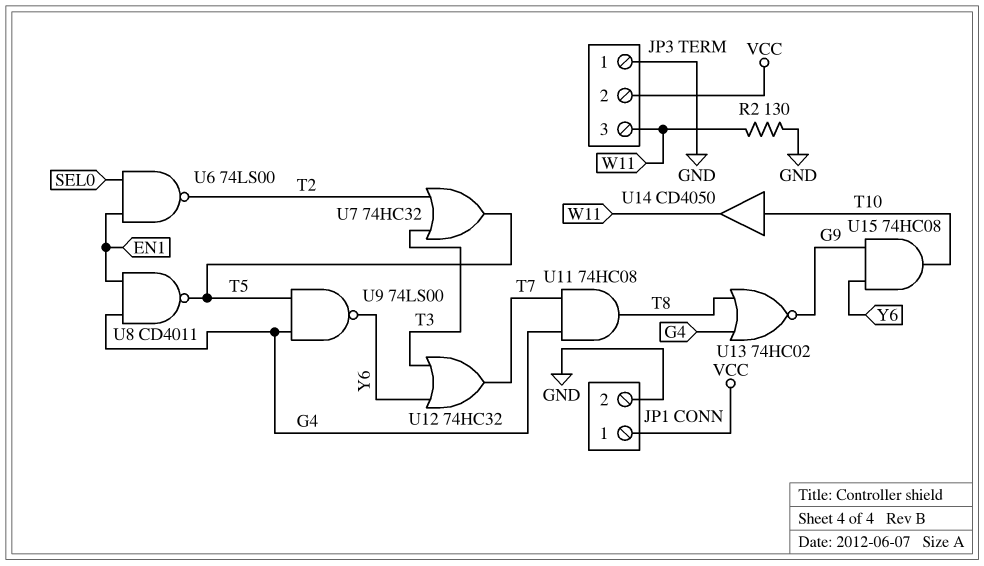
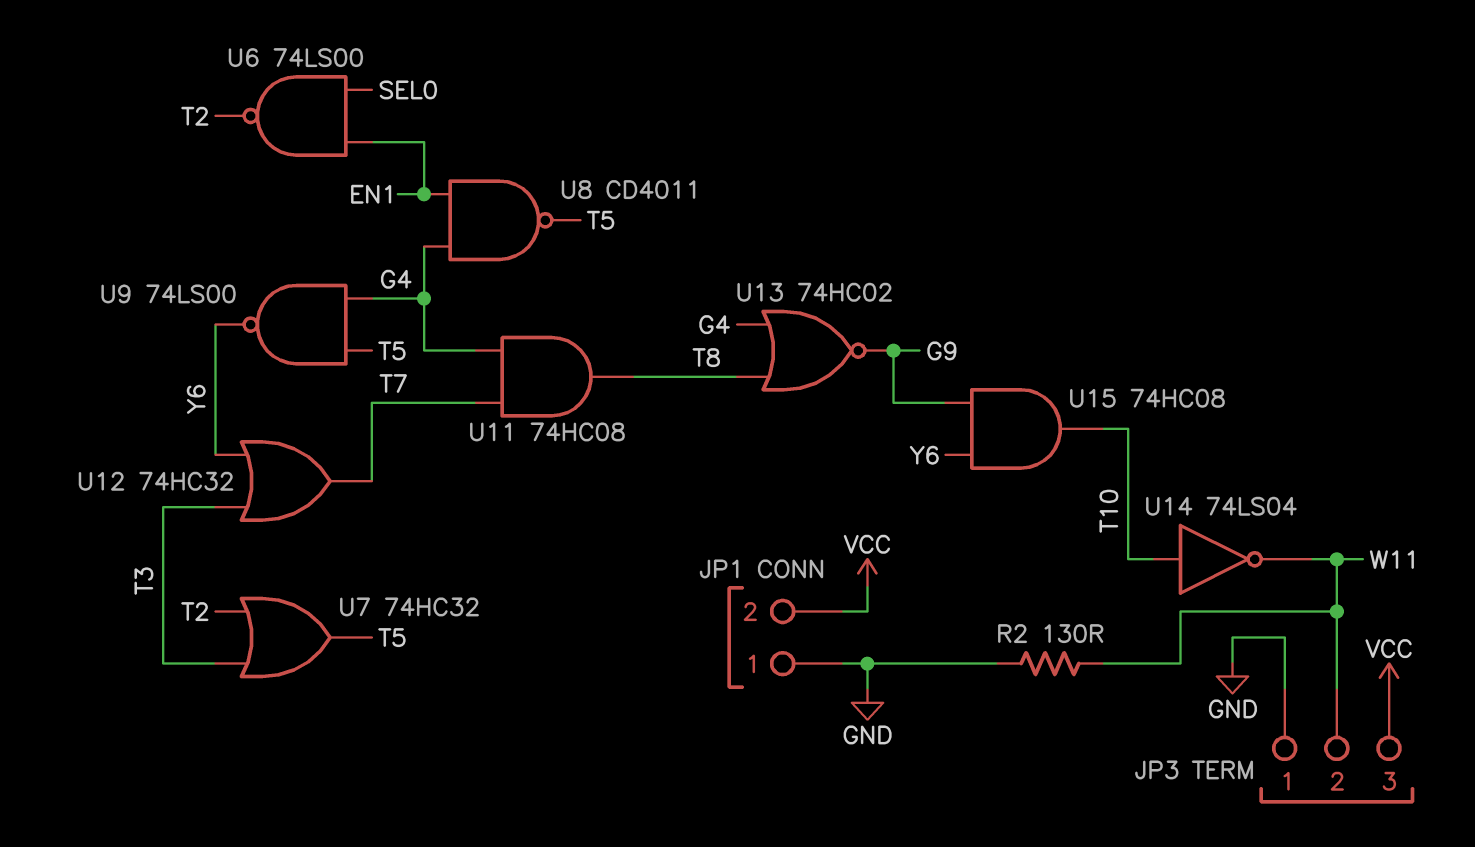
JP1 pin 1: VCC -> GND
JP1 pin 2: GND -> VCC
JP3 pin 2: VCC -> W11
JP3 pin 3: W11 -> VCC
U14: buffer CD4050 (in T10, out W11) -> NOT 74LS04 (in T10, out W11)

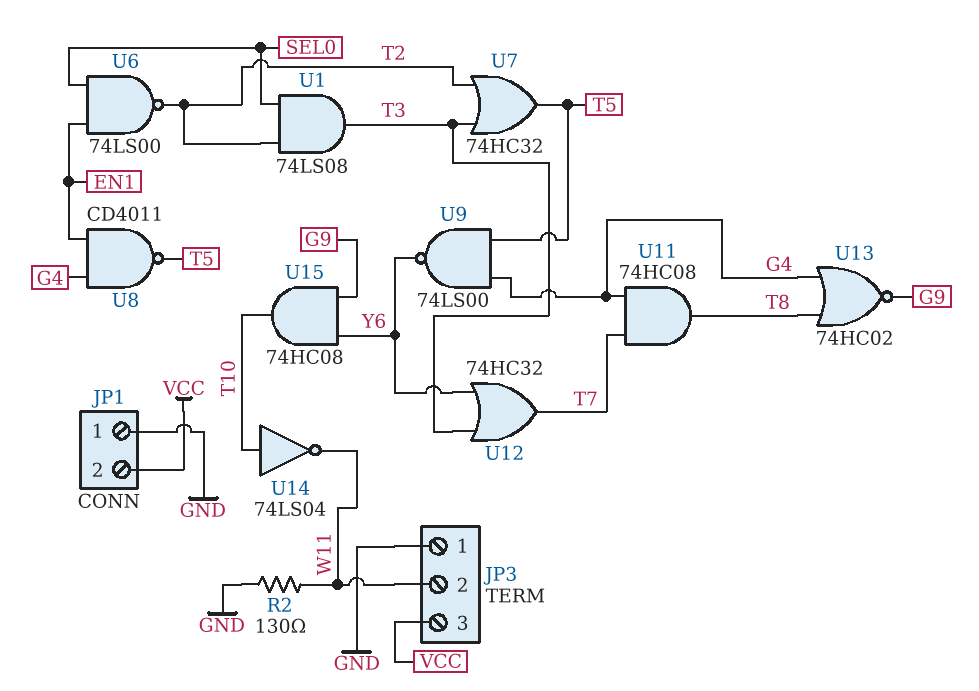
U1: none -> AND 74LS08 (in SEL0, in T2, out T3)

